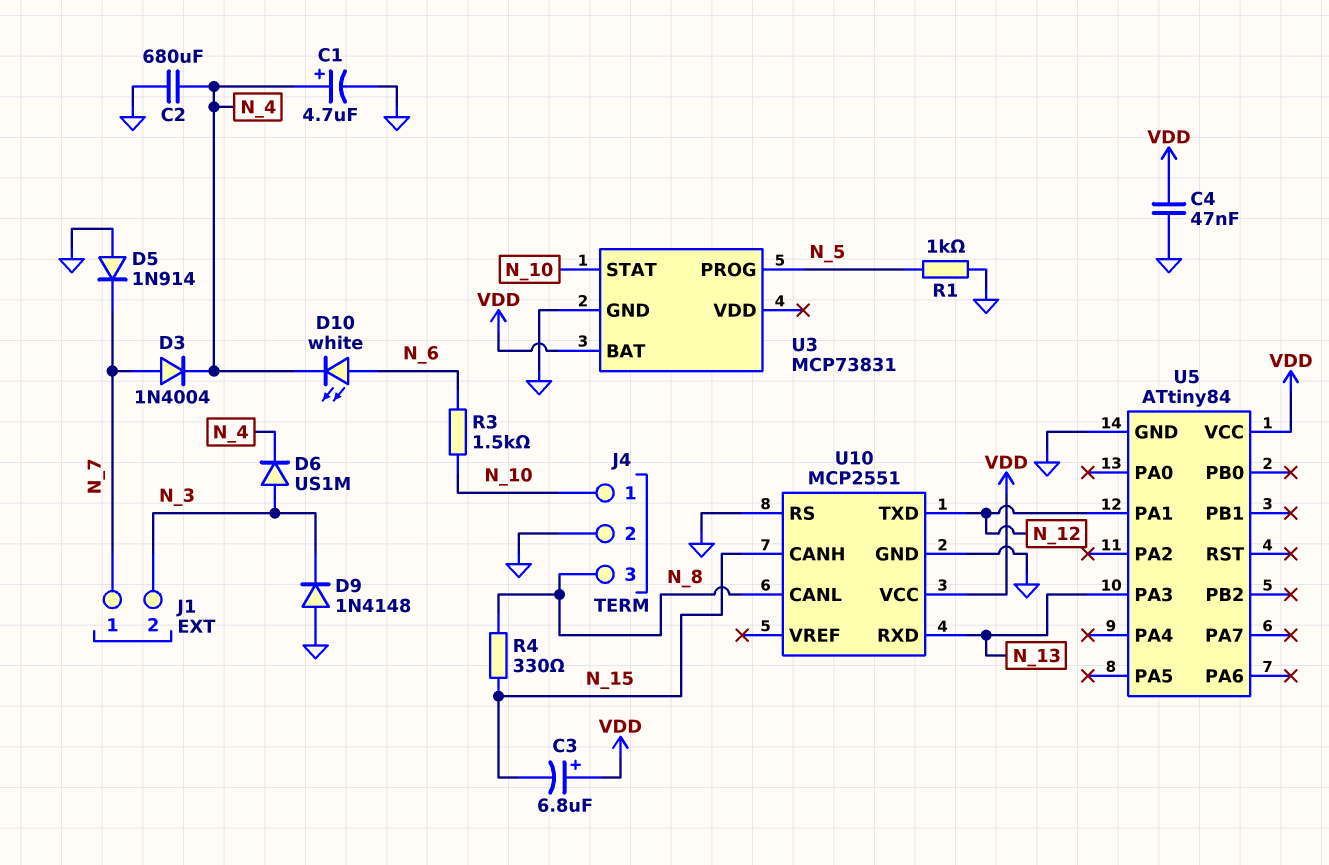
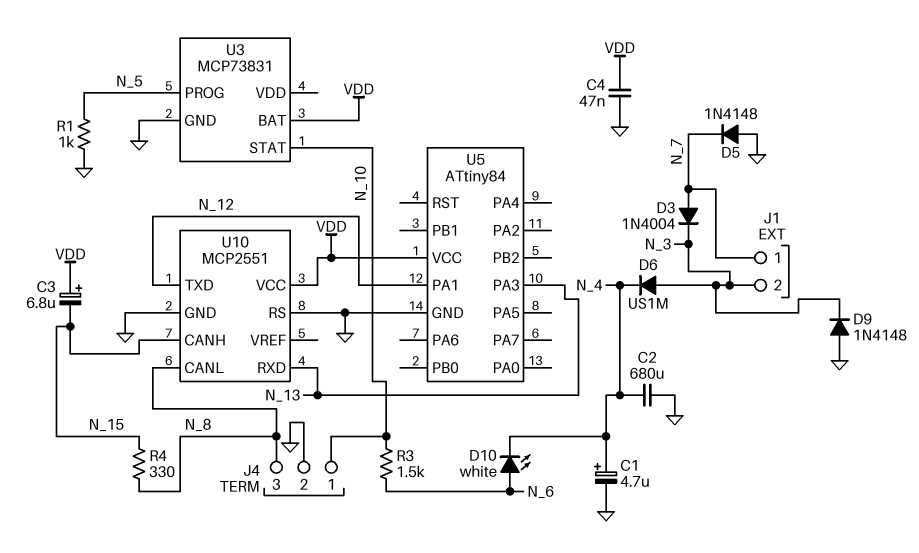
D3: diode 1N4004 (A N_7, K N_4) -> diode 1N4004 (A N_7, K N_3)
D5: diode 1N914 (A GND, K N_7) -> diode 1N4148 (A GND, K N_7)

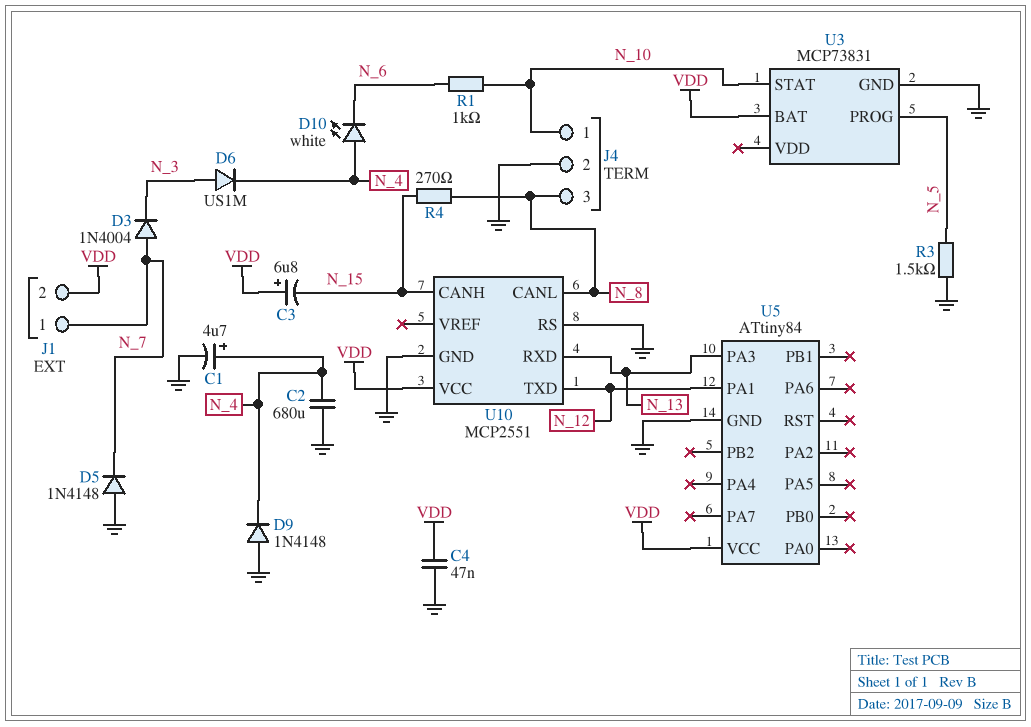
D9: diode 1N4148 (A GND, K N_3) -> diode 1N4148 (A GND, K N_4)
D10: LED white (A N_6, K N_4) -> LED white (A N_4, K N_6)
J1 pin 2: N_3 -> VDD
R1: 1k (GND, N_5) -> 1k (N_6, N_10)
R3: 1.5k (N_6, N_10) -> 1.5k (GND, N_5)
R4: 330 (N_8, N_15) -> 270 (N_8, N_15)

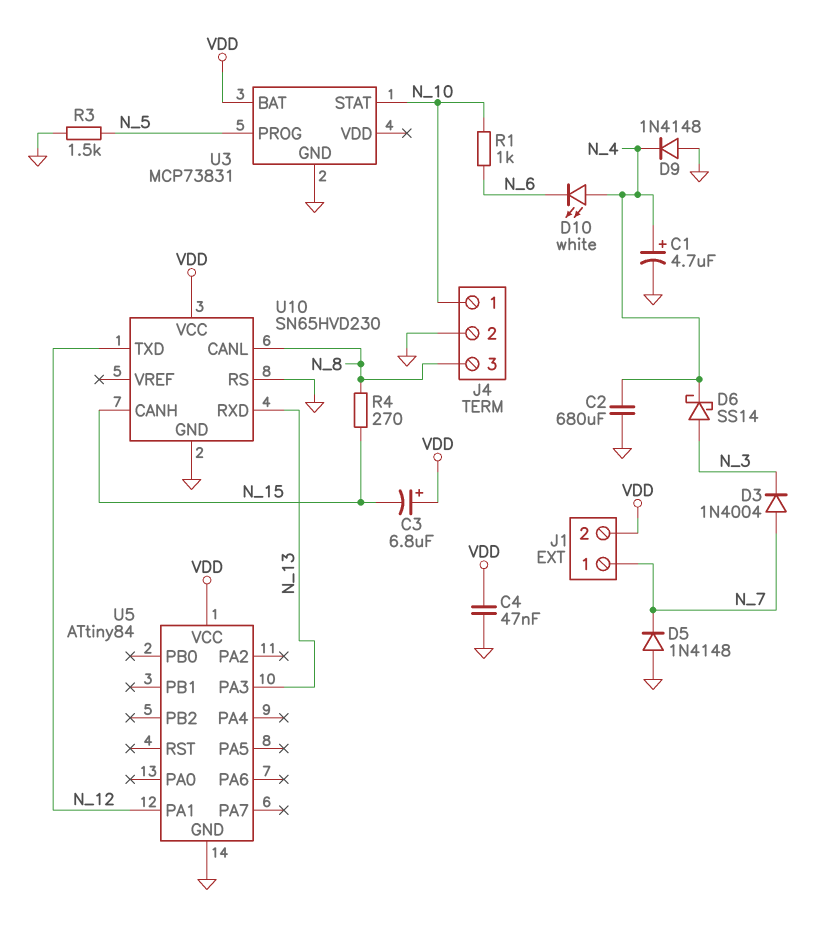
D6: diode US1M (A N_3, K N_4) -> schottky SS14 (A N_3, K N_4)
U10: MCP2551 -> SN65HVD230

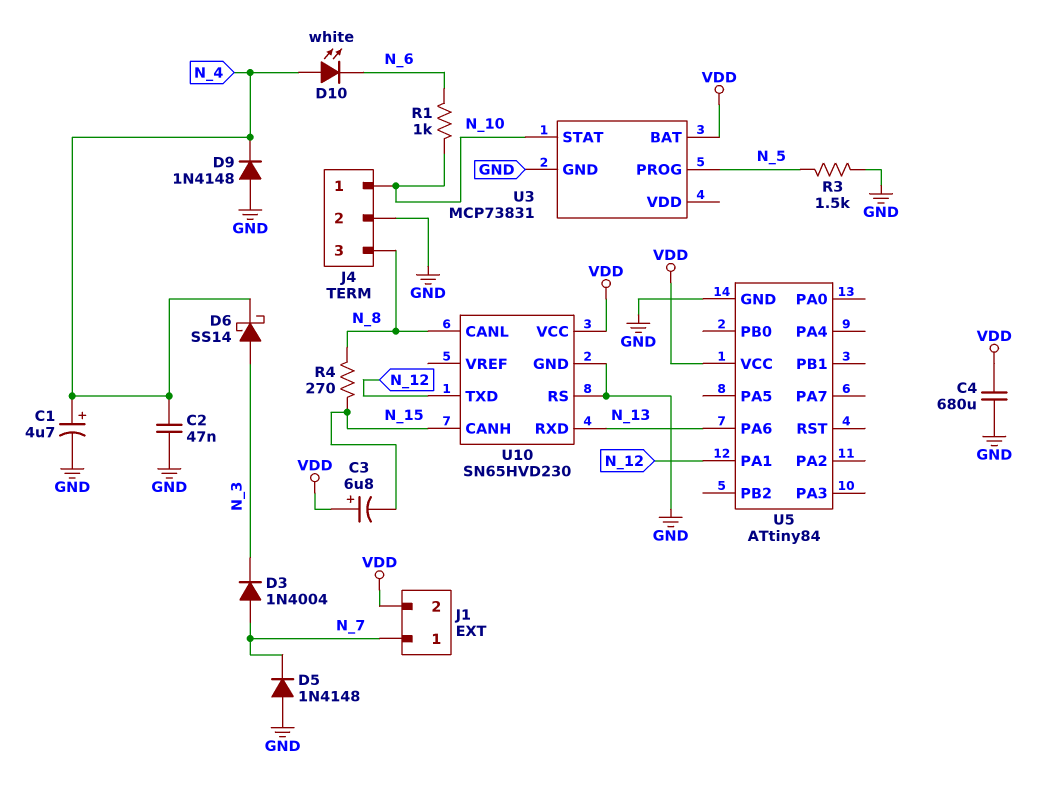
C2: 680uF (GND, N_4) -> 47nF (GND, N_4)
C4: 47nF (GND, VDD) -> 680uF (GND, VDD)
U5 pin PA3: N_13 -> none
U5 pin PA6: none -> N_13

